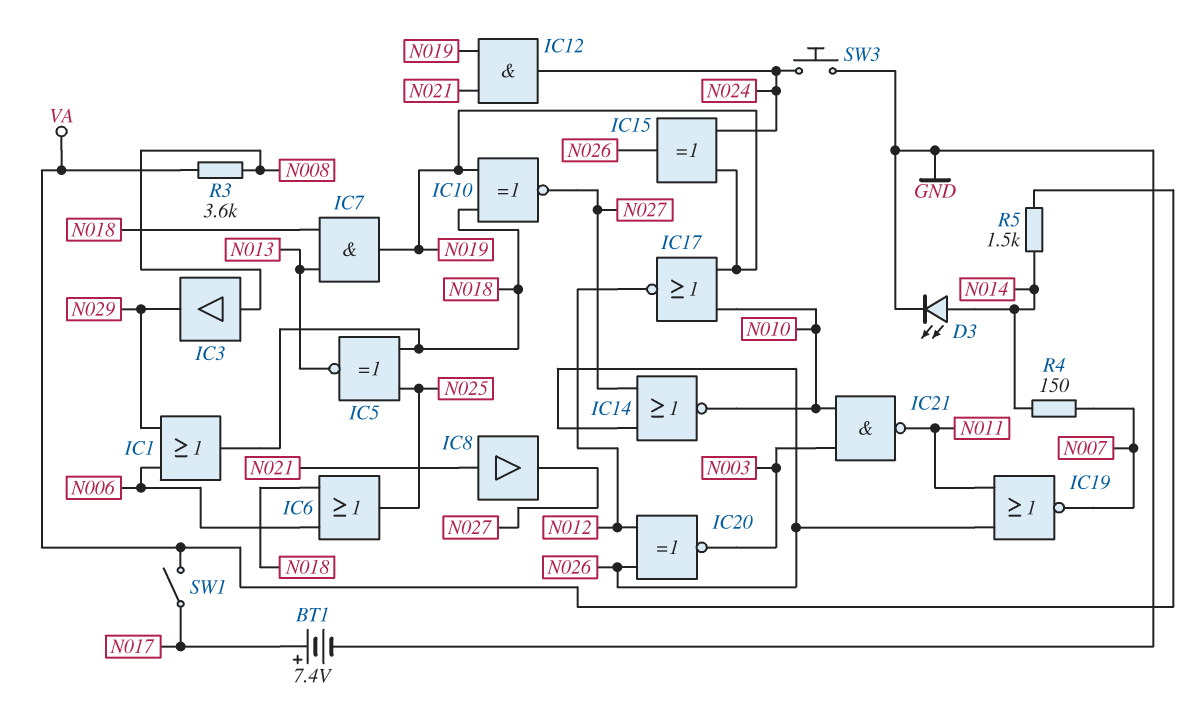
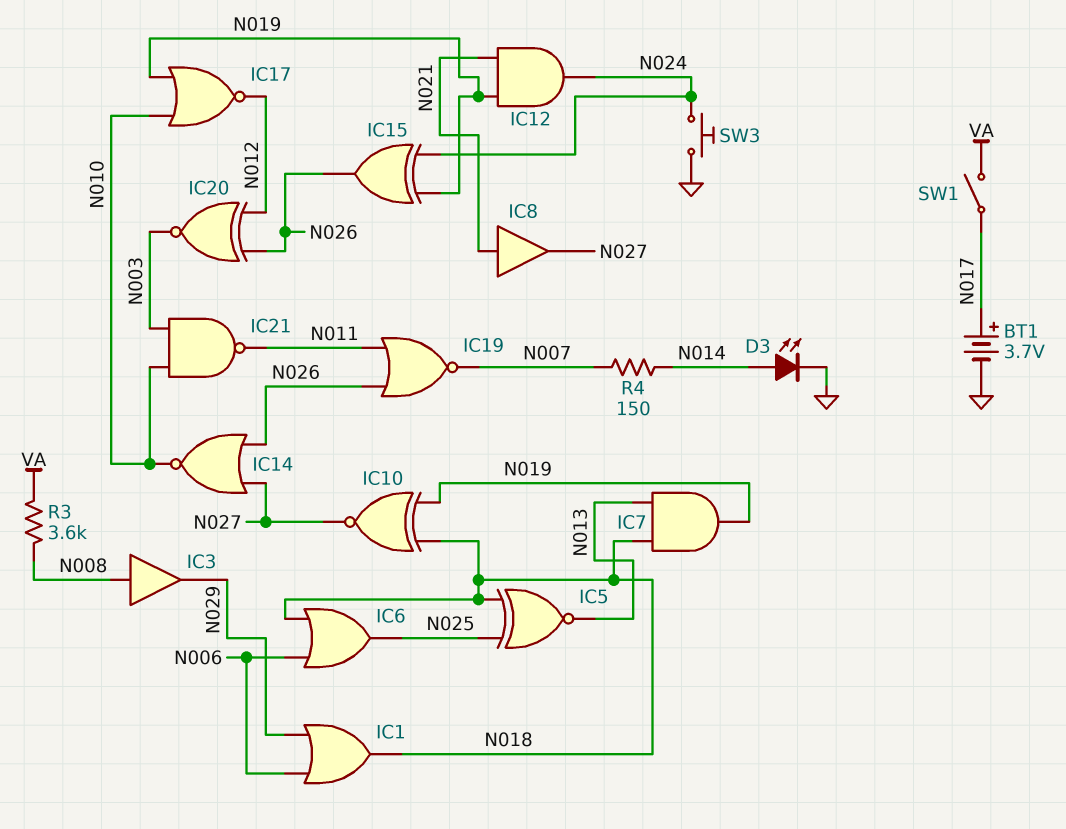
BT1: 7.4V (plus N017, minus GND) -> 3.7V (plus N017, minus GND)
R5: 1.5k (N014, VA) -> none

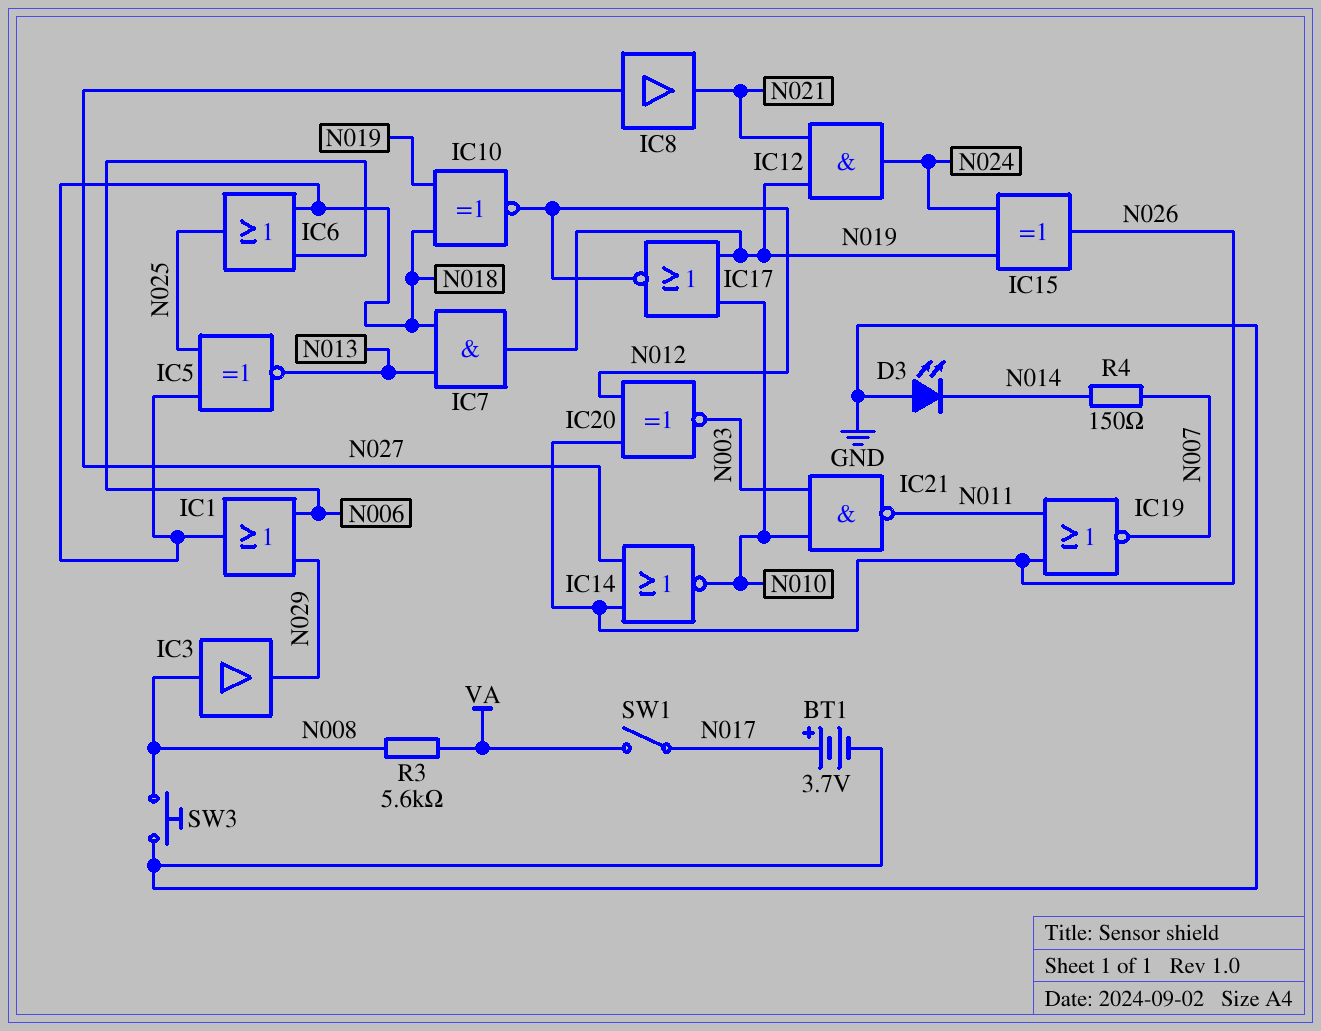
D3: LED (A N014, K GND) -> LED (A GND, K N014)
IC8: buffer (in N021, out N027) -> buffer (in N027, out N021)
IC10: XNOR (in N018, in N019, out N027) -> XNOR (in N018, in N019, out N012)
R3: 3.6k (N008, VA) -> 5.6k (N008, VA)
SW3: button (GND, N024) -> button (GND, N008)

